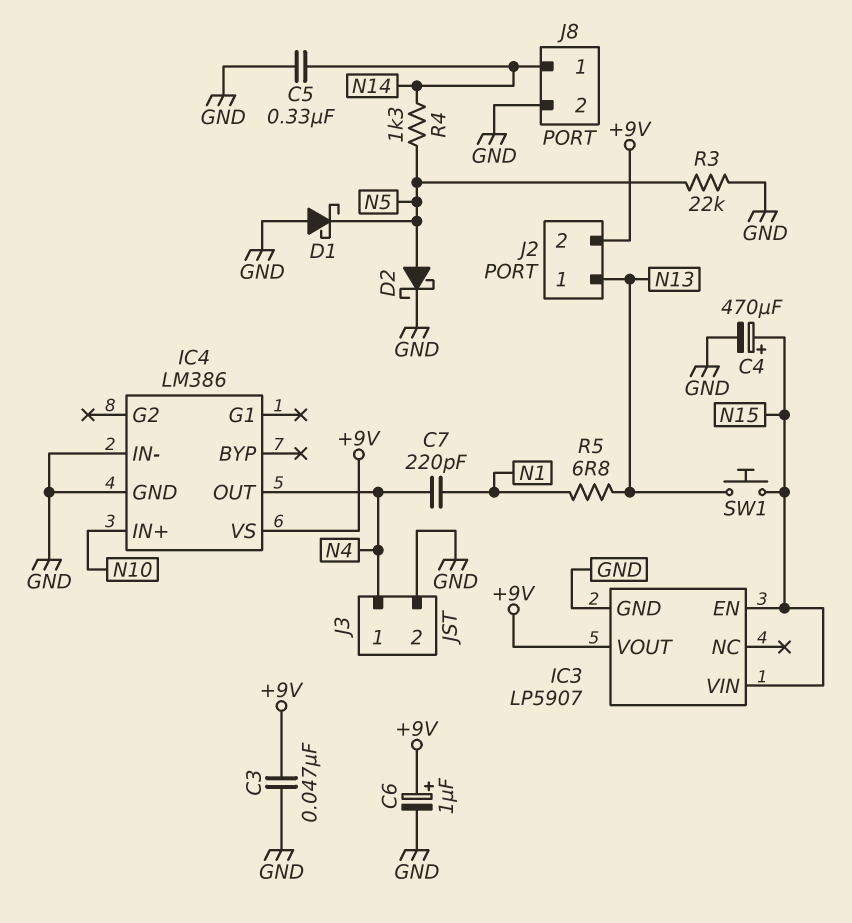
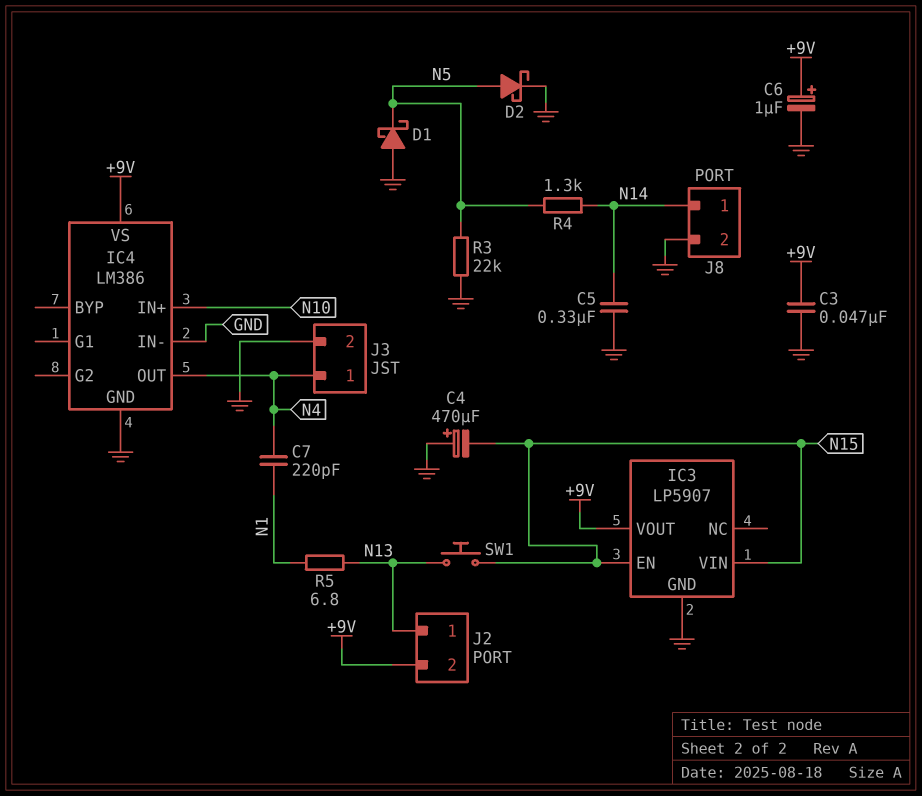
C4: 470uF (plus N15, minus GND) -> 470uF (plus GND, minus N15)

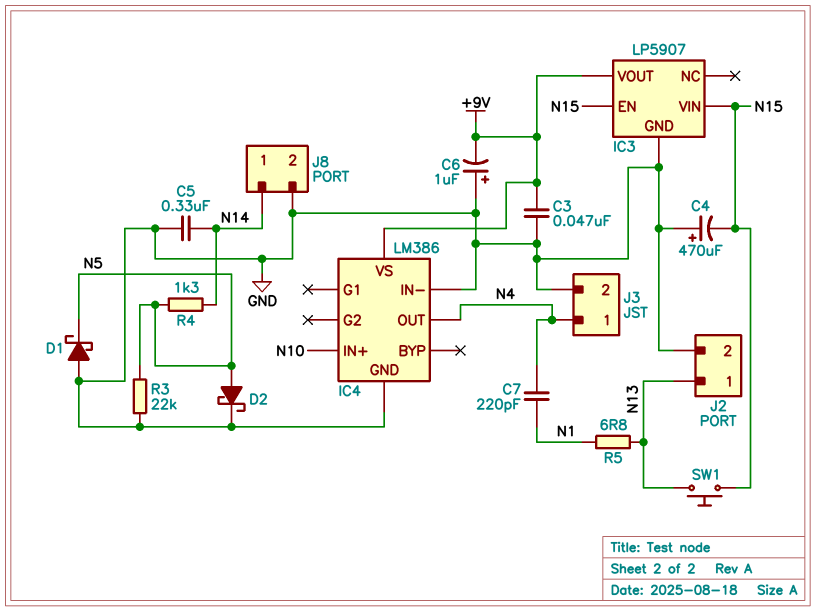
C6: 1uF (plus +9V, minus GND) -> 1uF (plus GND, minus +9V)
J2 pin 2: +9V -> GND

